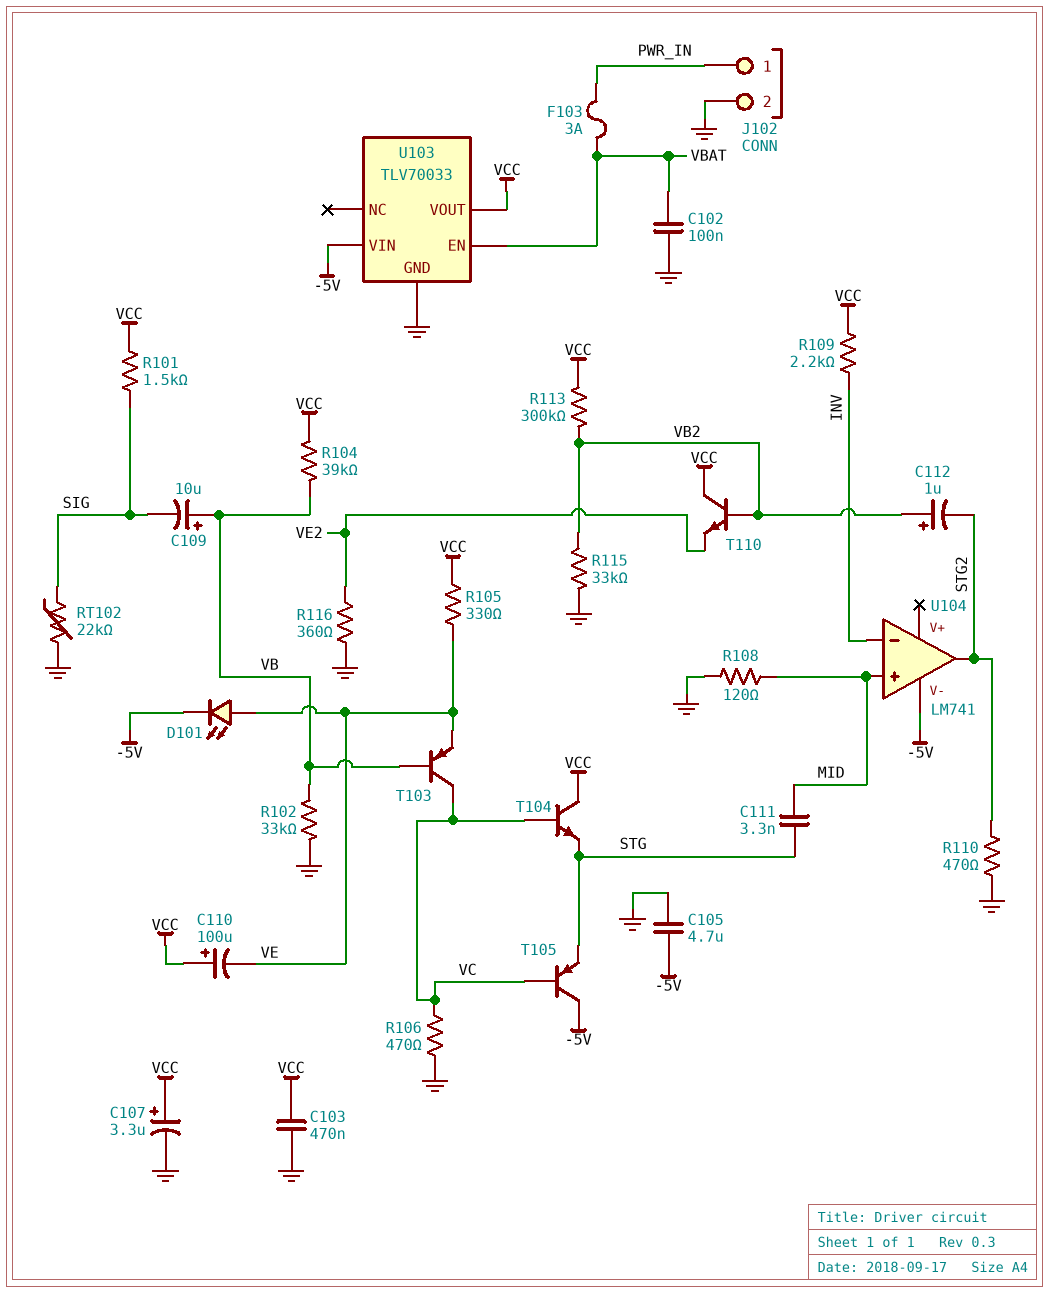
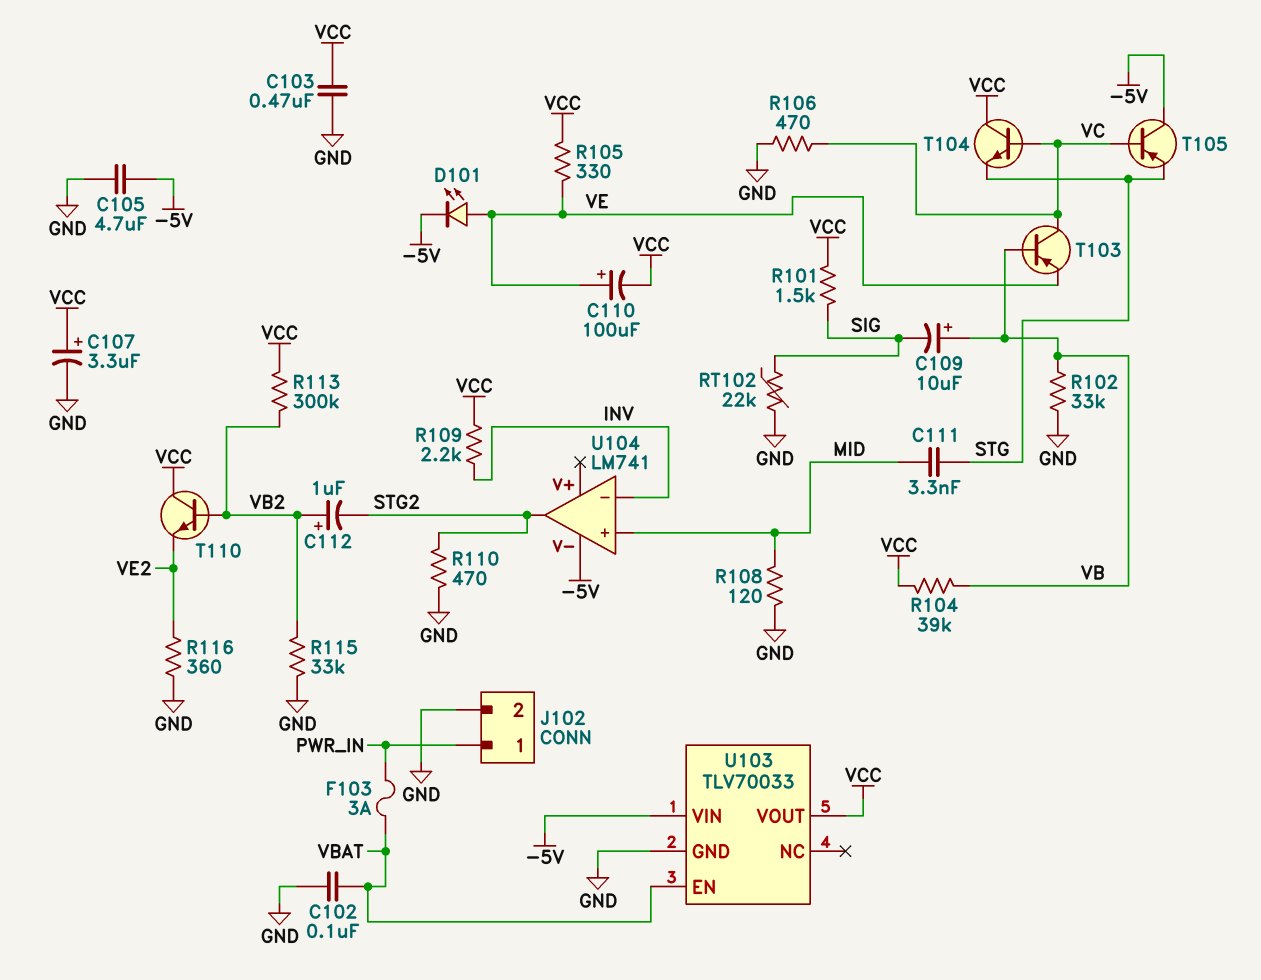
C110: 100uF (plus VCC, minus VE) -> 100uF (plus VE, minus VCC)

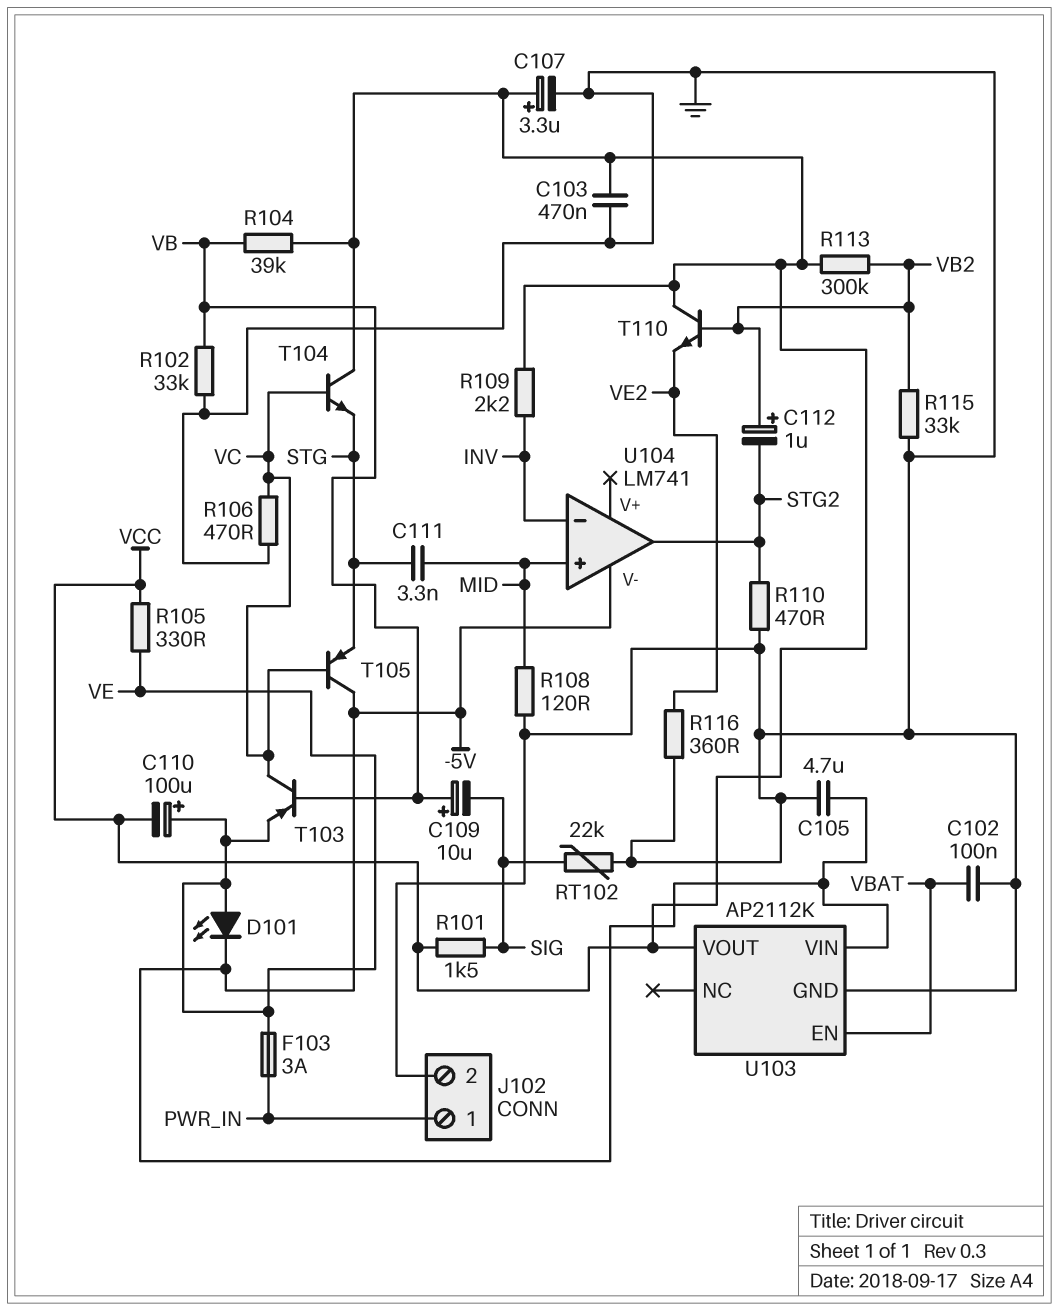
F103: 3A (PWR_IN, VBAT) -> 3A (PWR_IN, VE)
U103: TLV70033 -> AP2112K

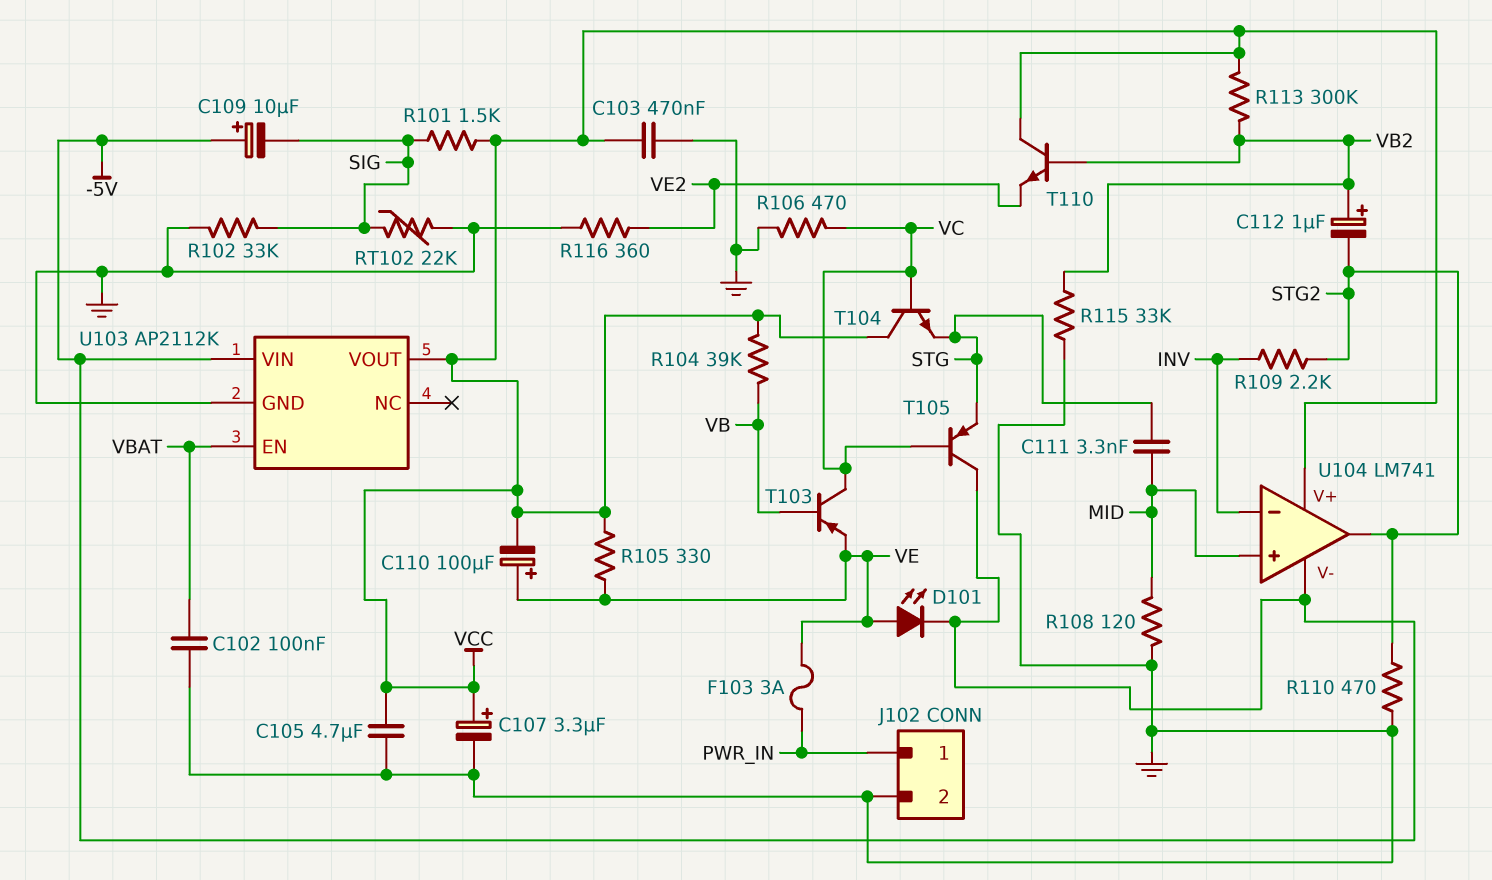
C105: 4.7uF (-5V, GND) -> 4.7uF (GND, VCC)
C109: 10uF (plus VB, minus SIG) -> 10uF (plus -5V, minus SIG)
R102: 33k (GND, VB) -> 33k (GND, SIG)
R109: 2.2k (INV, VCC) -> 2.2k (INV, STG2)
U104 pin V+: none -> VCC

